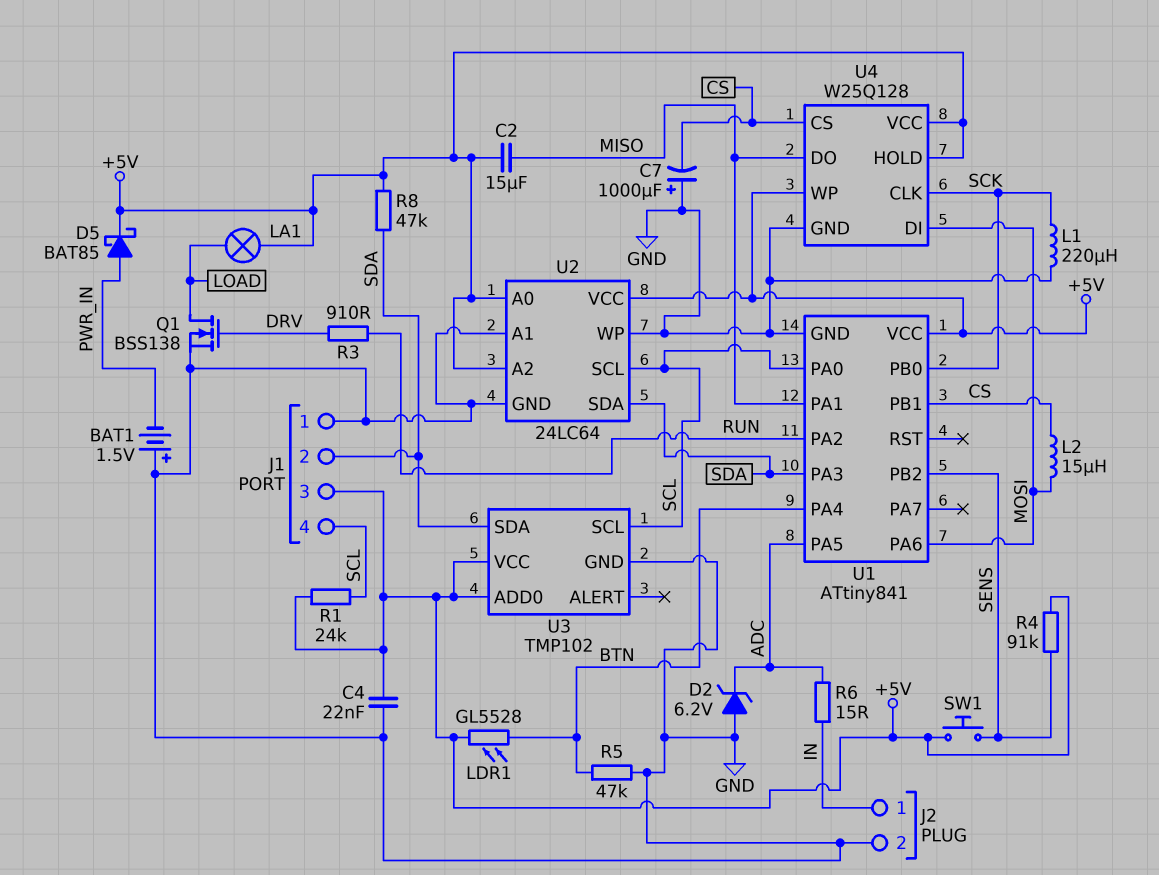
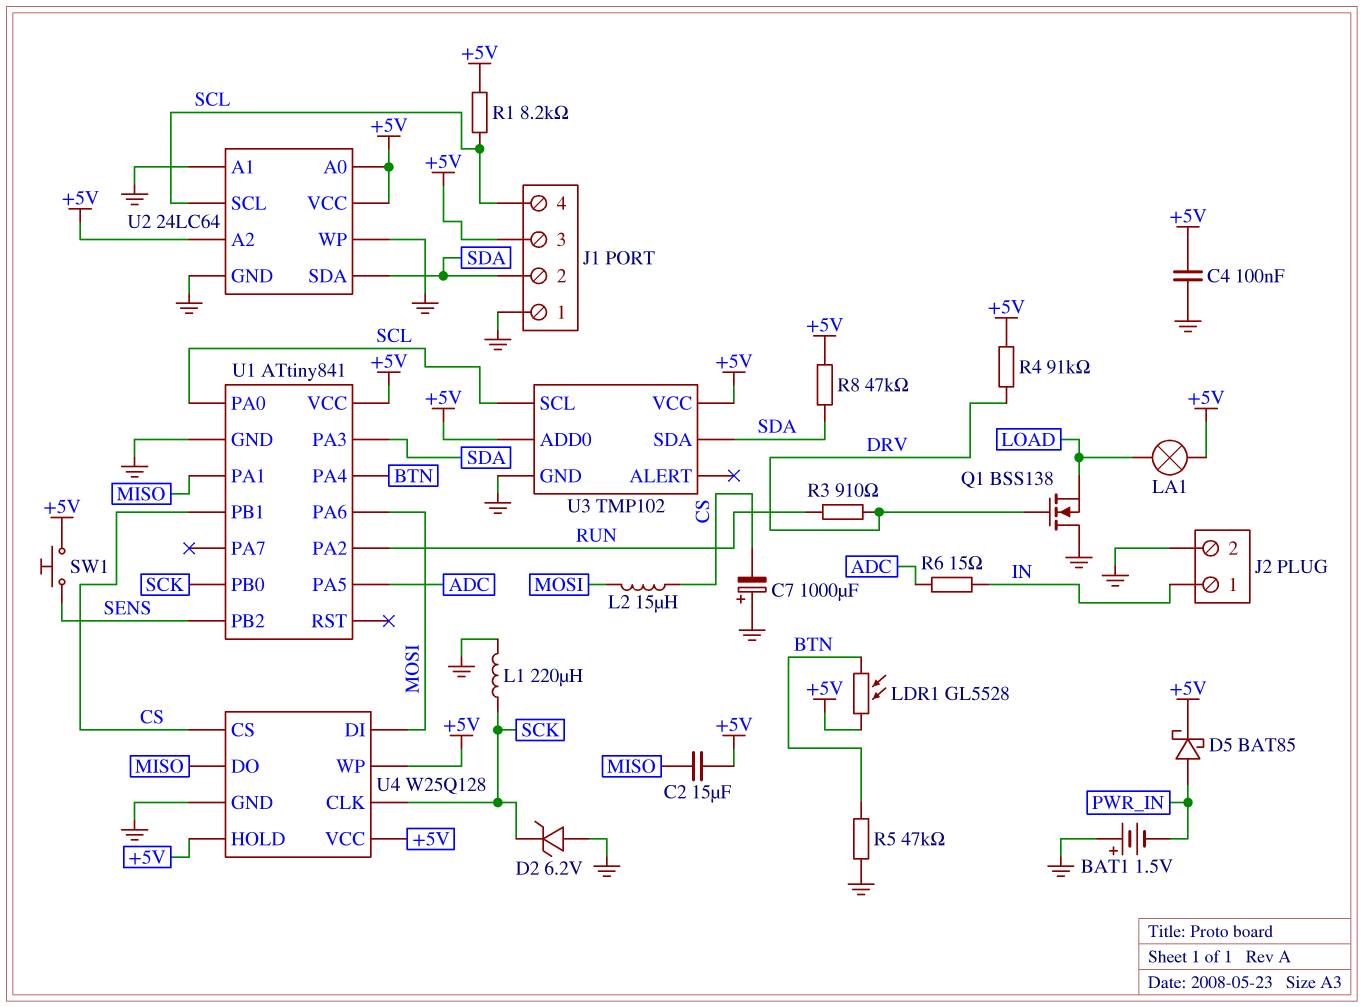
C4: 22nF (+5V, GND) -> 100nF (+5V, GND)
D2: zener 6.2V (A GND, K ADC) -> zener 6.2V (A GND, K SCK)
Q1: NMOS BSS138 (G DRV, D LOAD, S GND) -> NMOS BSS138 (G DRV, D GND, S LOAD)
R1: 24k (+5V, SCL) -> 8.2k (+5V, SCL)
R4: 91k (+5V, SENS) -> 91k (+5V, DRV)

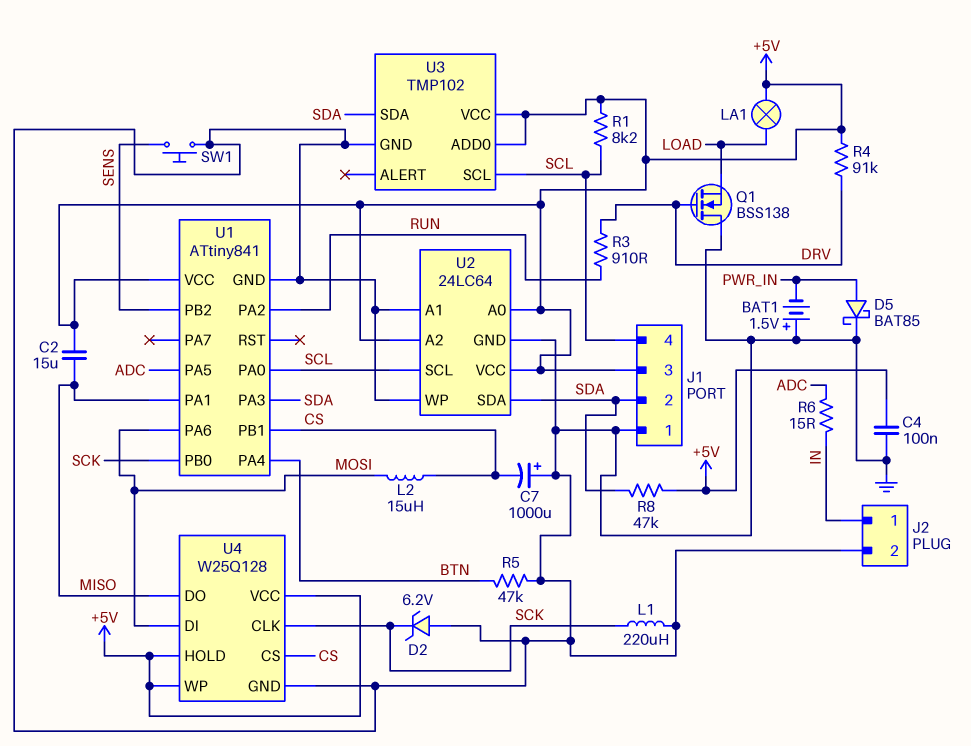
D5: schottky BAT85 (A PWR_IN, K +5V) -> schottky BAT85 (A PWR_IN, K GND)
LDR1: GL5528 (+5V, BTN) -> none
SW1: button (+5V, SENS) -> button (GND, SENS)

